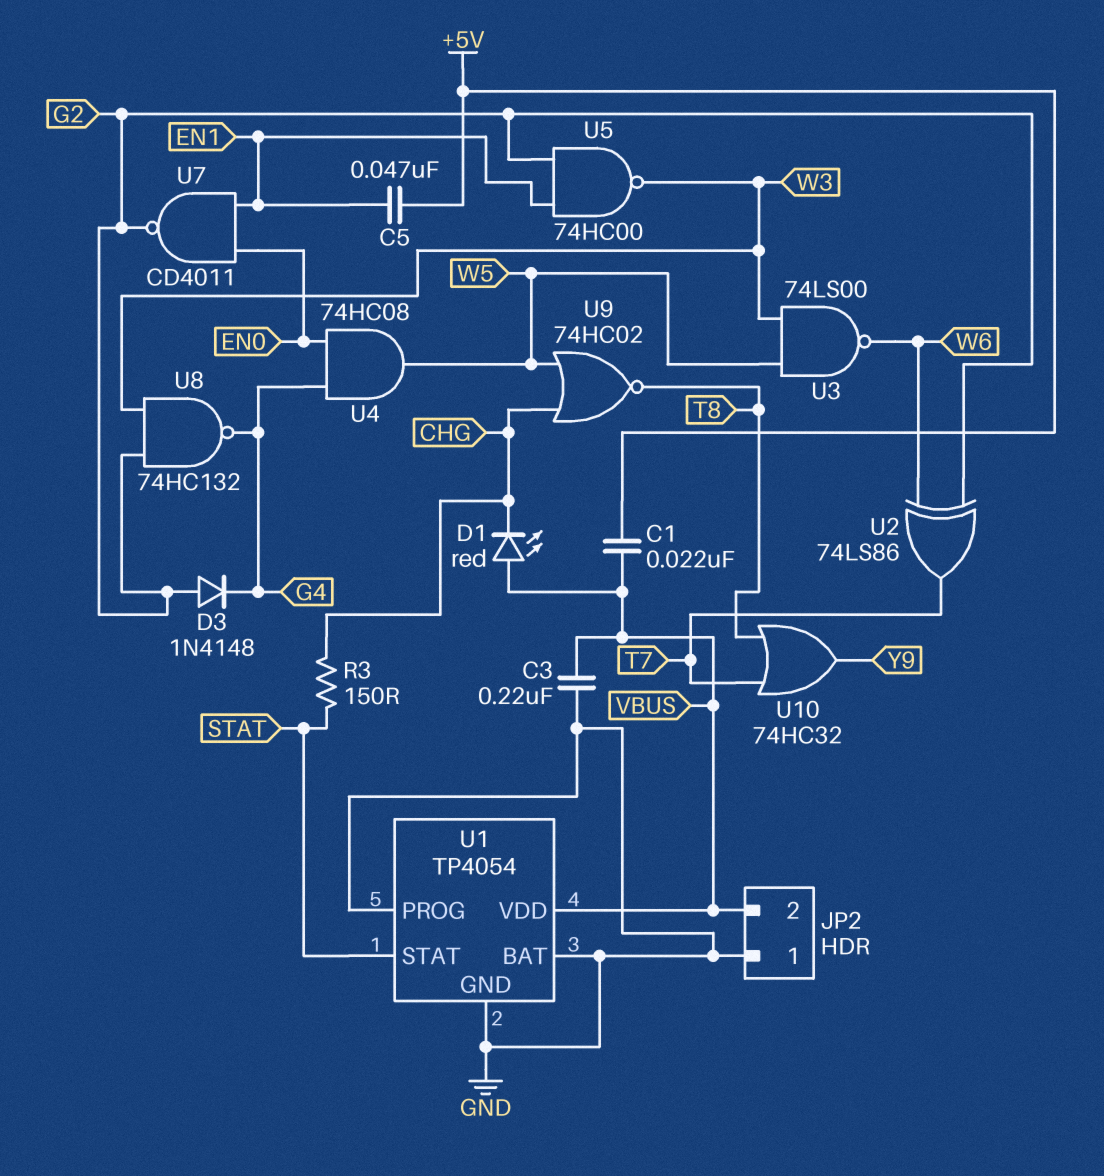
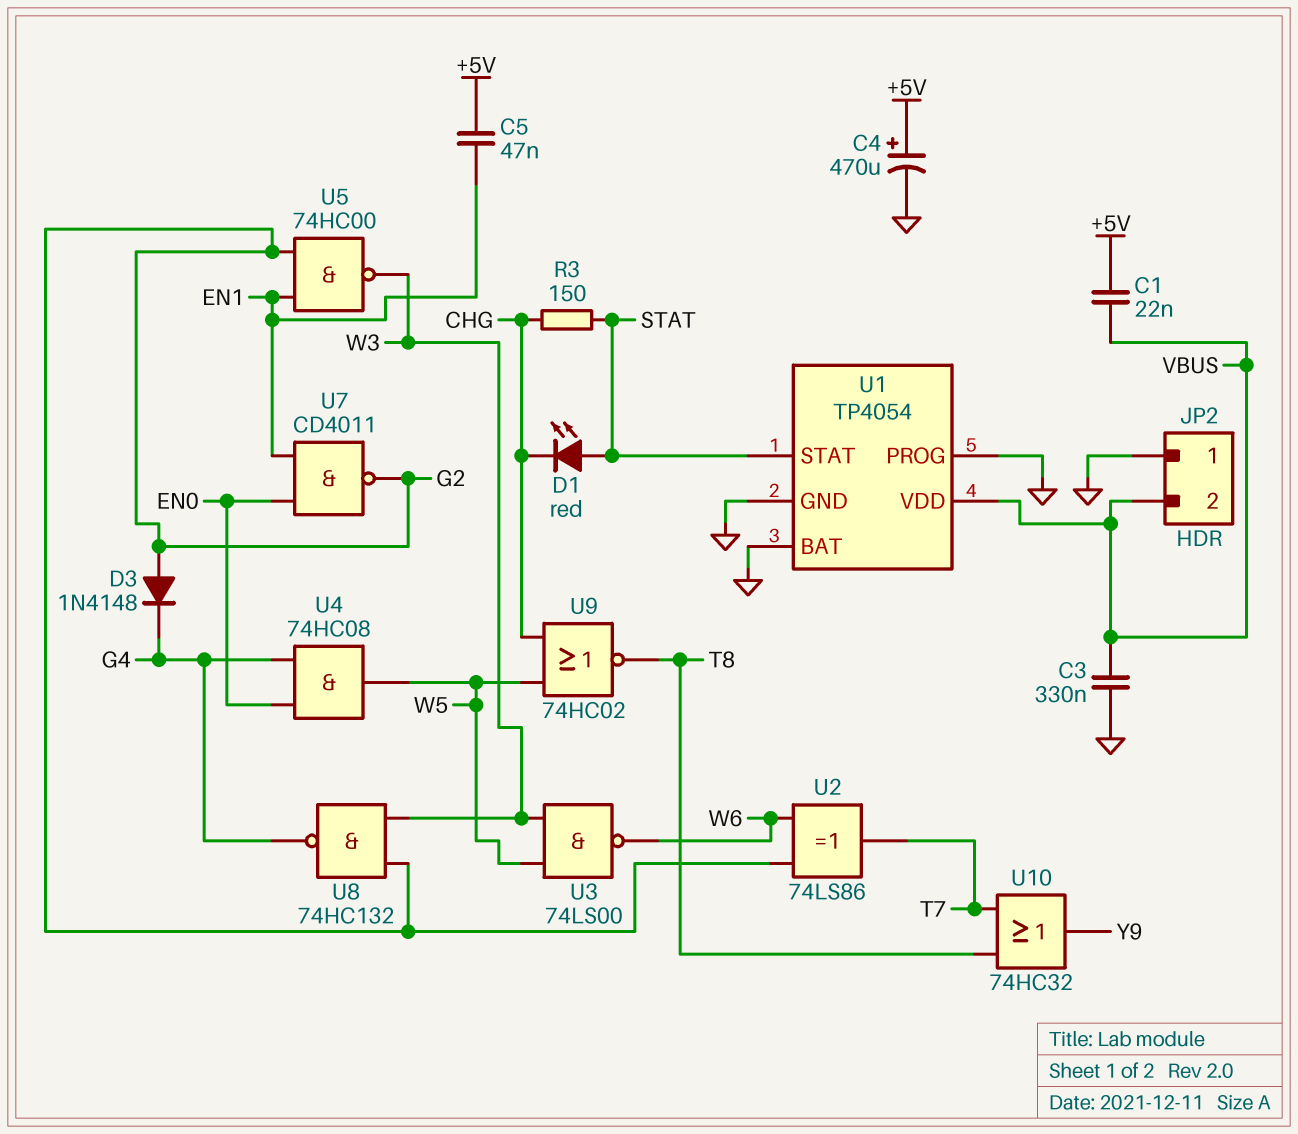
C3: 220nF (GND, VBUS) -> 330nF (GND, VBUS)
C4: none -> 470uF (plus +5V, minus GND)
D1: LED red (A VBUS, K CHG) -> LED red (A STAT, K CHG)

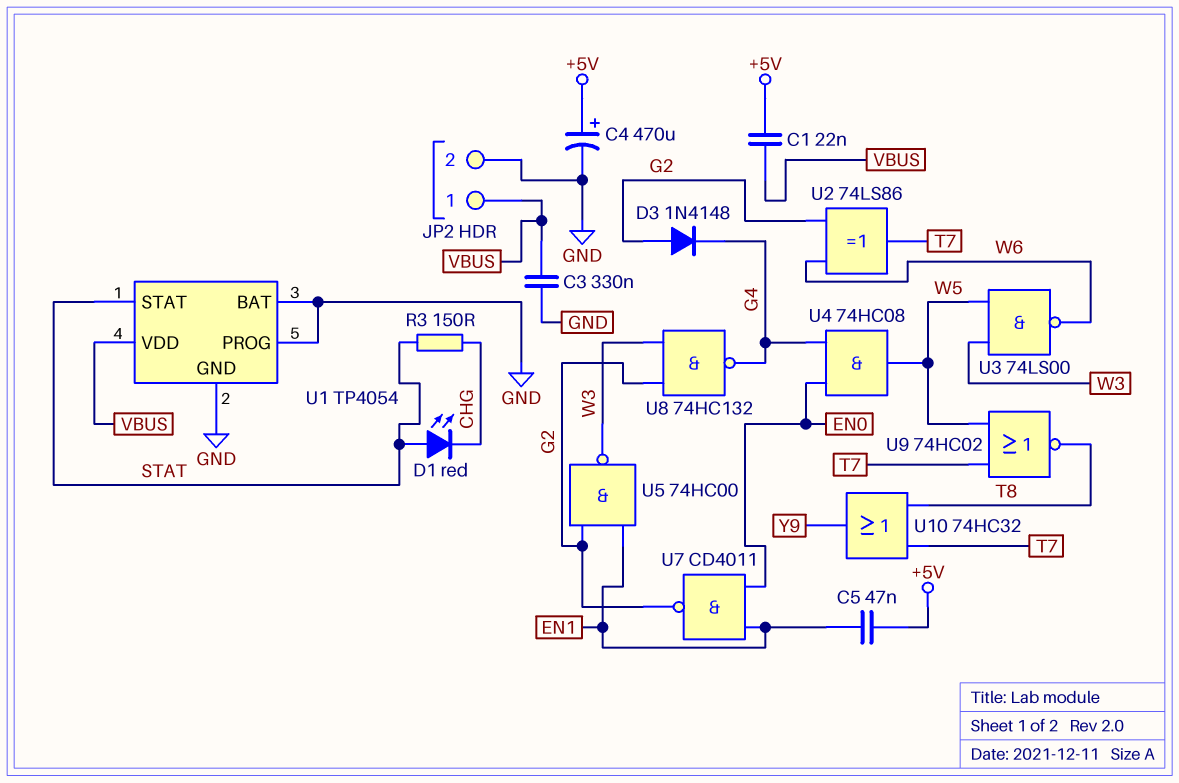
JP2 pin 1: GND -> VBUS
JP2 pin 2: VBUS -> GND
U9: NOR 74HC02 (in CHG, in W5, out T8) -> NOR 74HC02 (in T7, in W5, out T8)

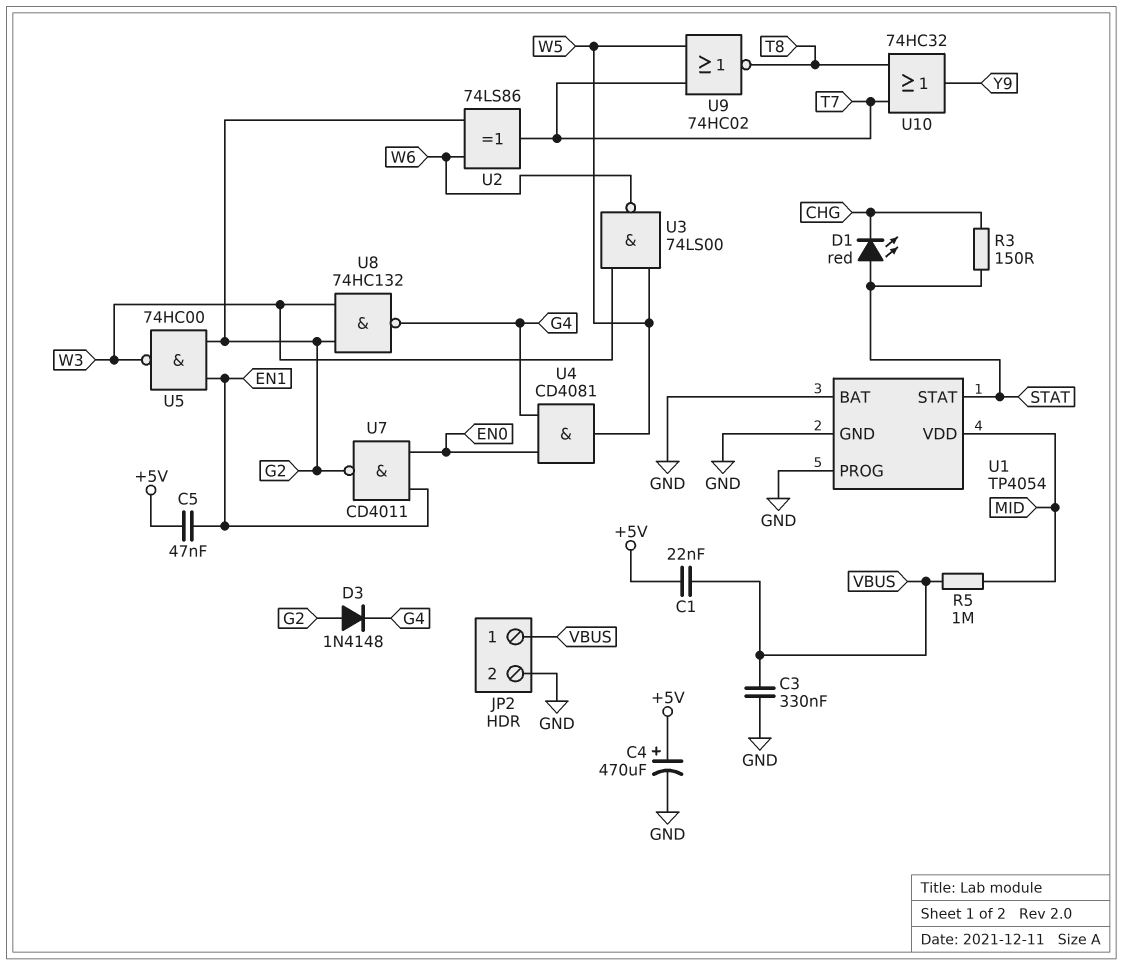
R5: none -> 1M (MID, VBUS)
U1 pin VDD: VBUS -> MID
U4: AND 74HC08 (in EN0, in G4, out W5) -> AND CD4081 (in EN0, in G4, out W5)

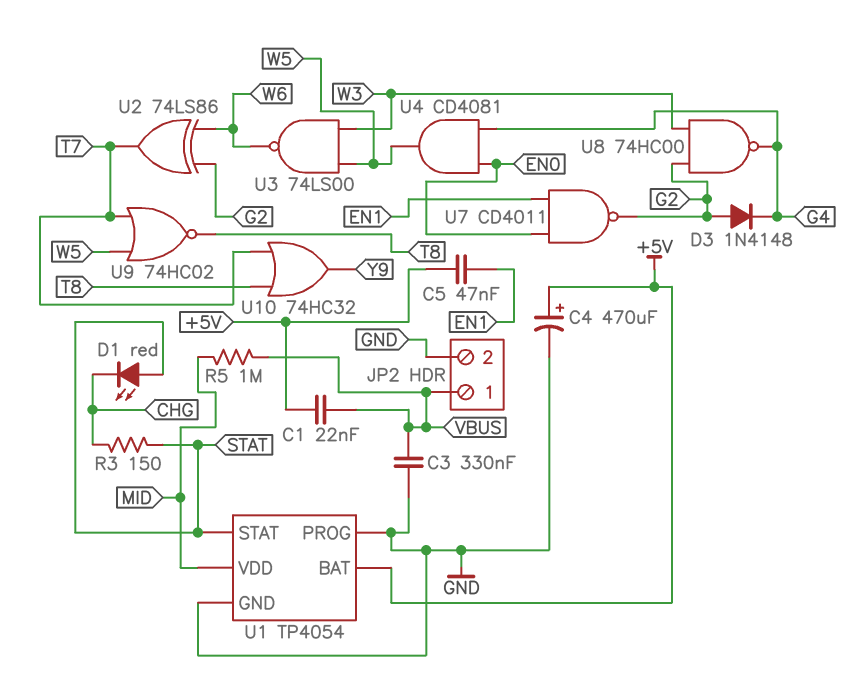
U1 pin BAT: GND -> +5V
U5: NAND 74HC00 (in EN1, in G2, out W3) -> none
U8: NAND 74HC132 (in G2, in W3, out G4) -> NAND 74HC00 (in G2, in W3, out G4)

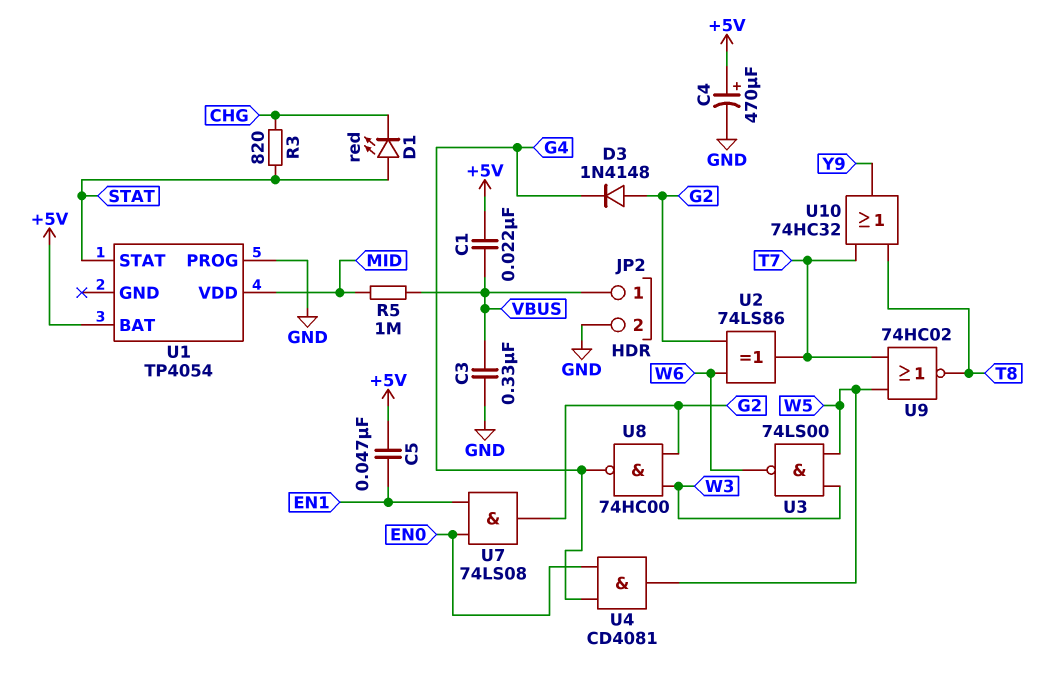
R3: 150 (CHG, STAT) -> 820 (CHG, STAT)
U1 pin GND: GND -> none
U7: NAND CD4011 (in EN0, in EN1, out G2) -> AND 74LS08 (in EN0, in EN1, out G2)

